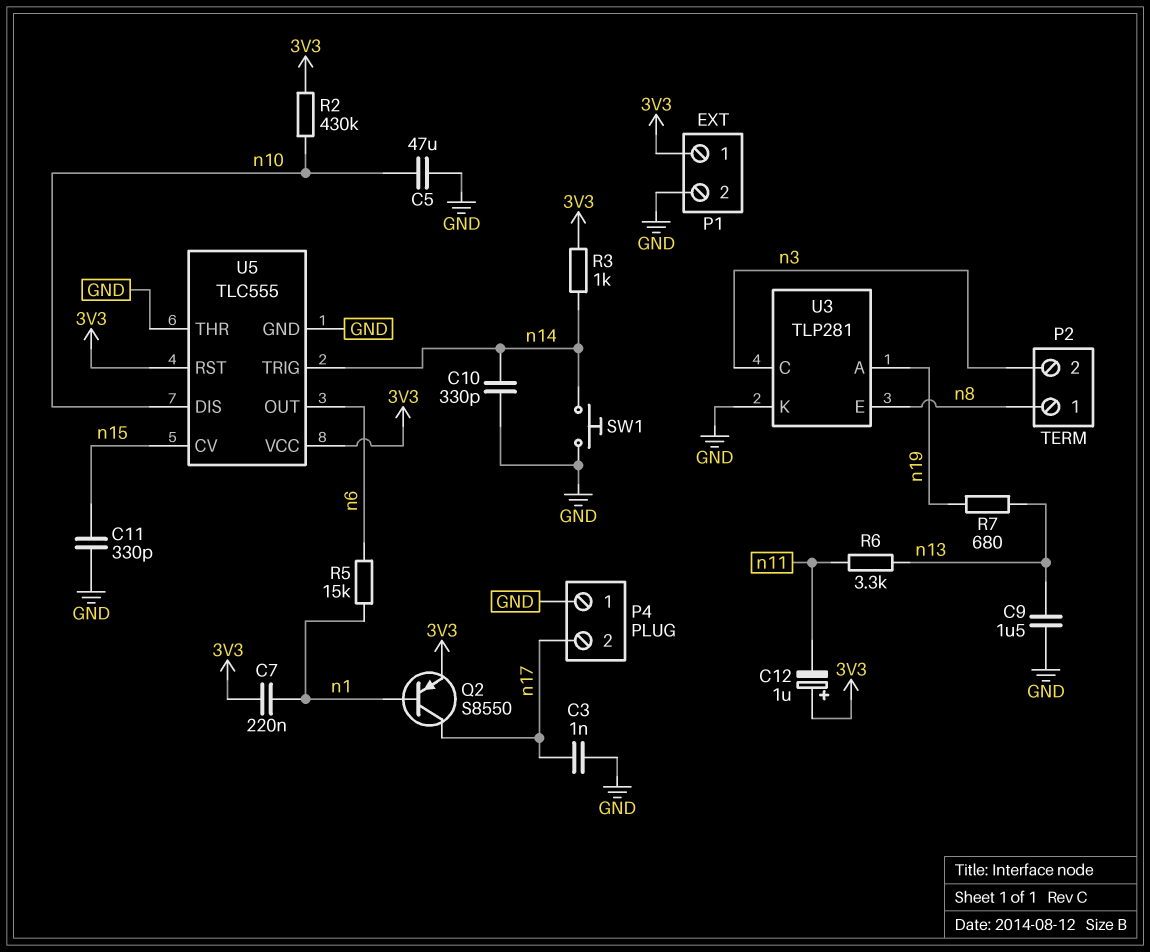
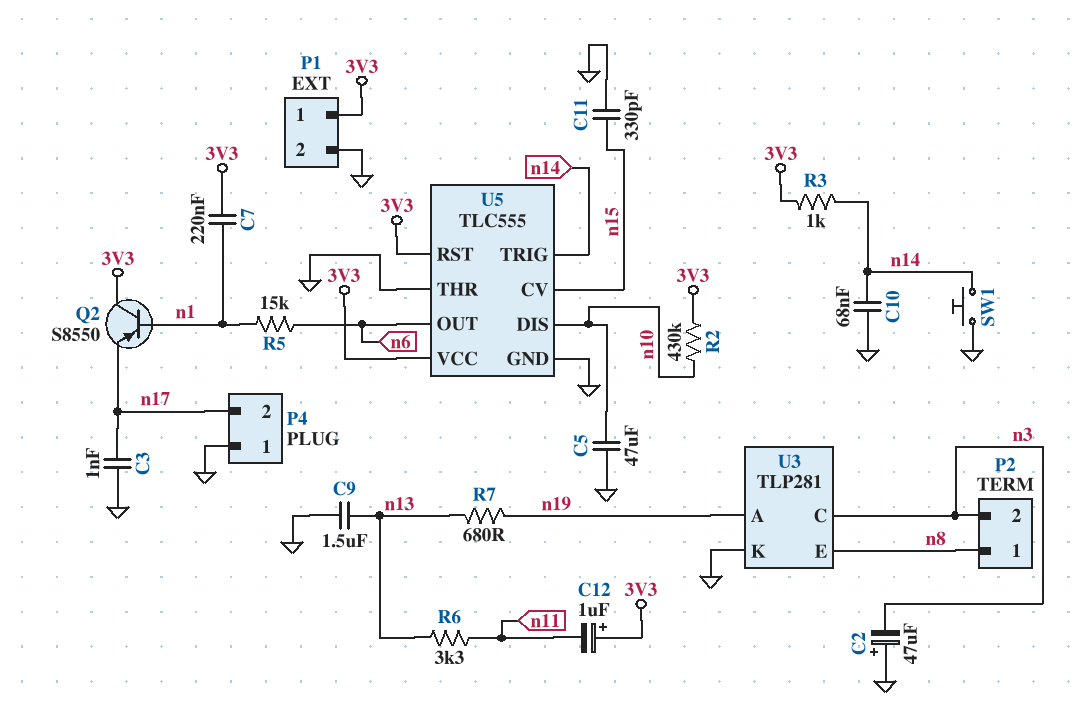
C2: none -> 47uF (plus GND, minus n3)
C10: 330pF (GND, n14) -> 68nF (GND, n14)
Q2: PNP S8550 (B n1, C n17, E 3V3) -> PNP S8550 (B n1, C 3V3, E n17)

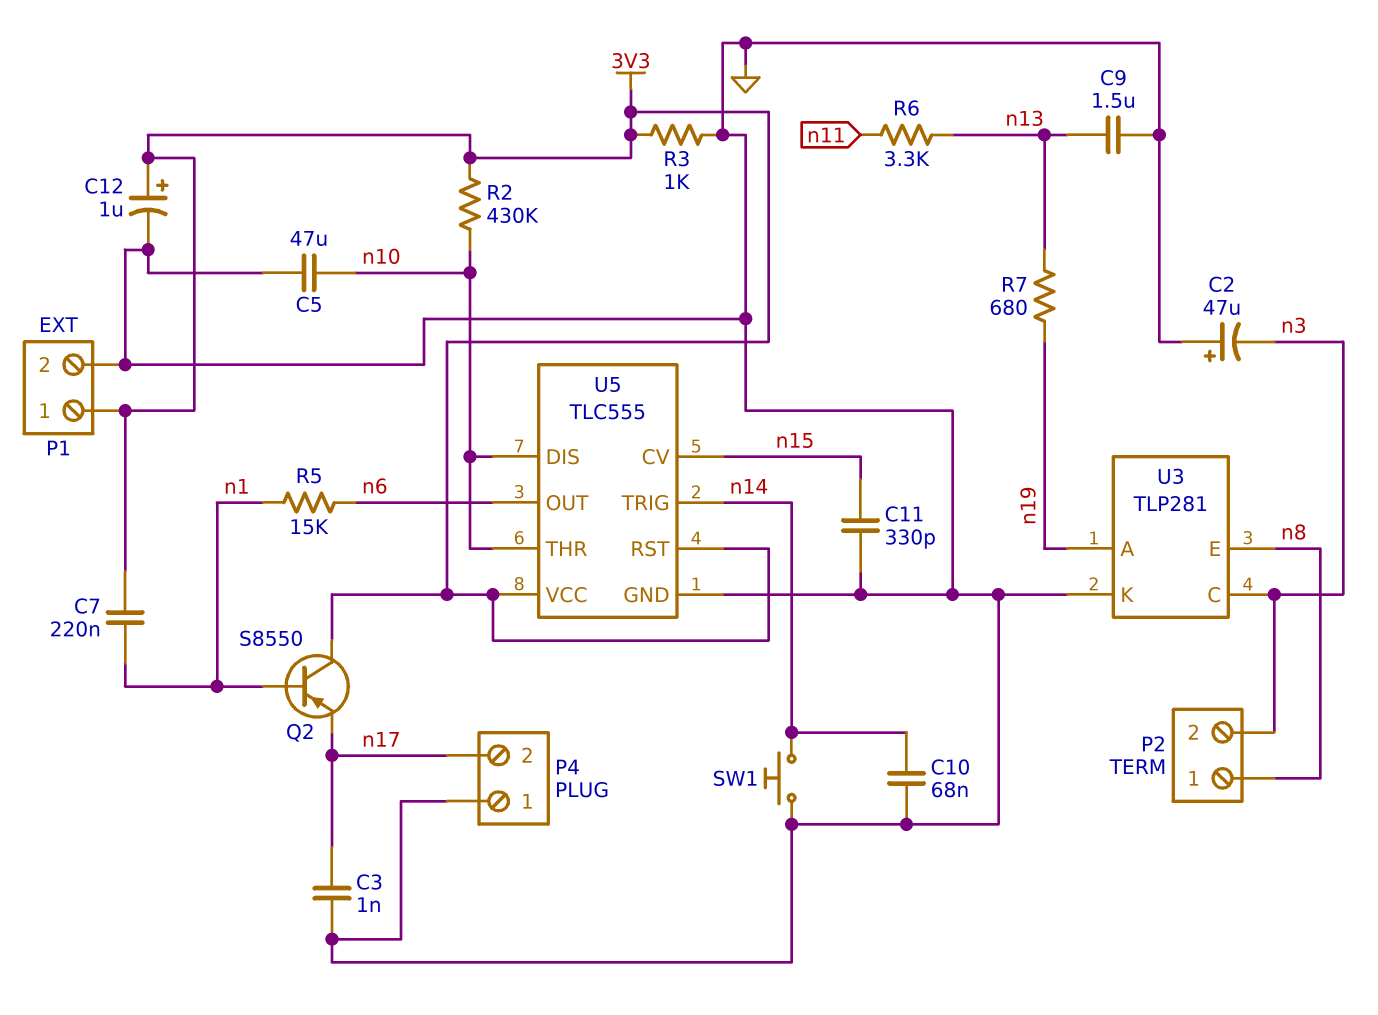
C12: 1uF (plus 3V3, minus n11) -> 1uF (plus 3V3, minus GND)
R3: 1k (3V3, n14) -> 1k (3V3, GND)
U5 pin THR: GND -> n10

